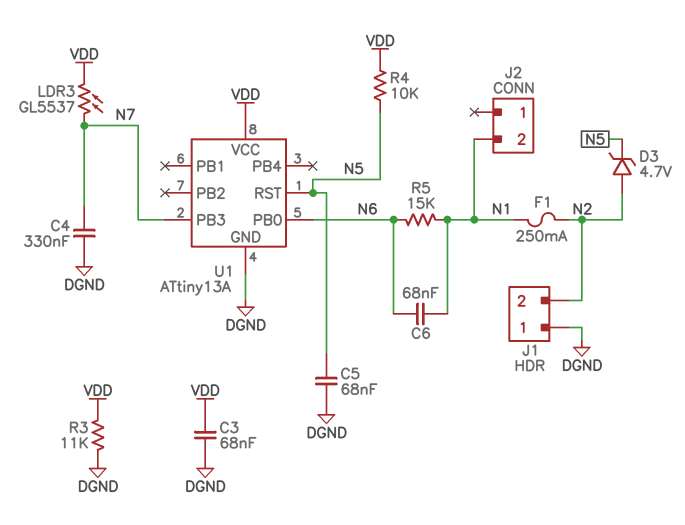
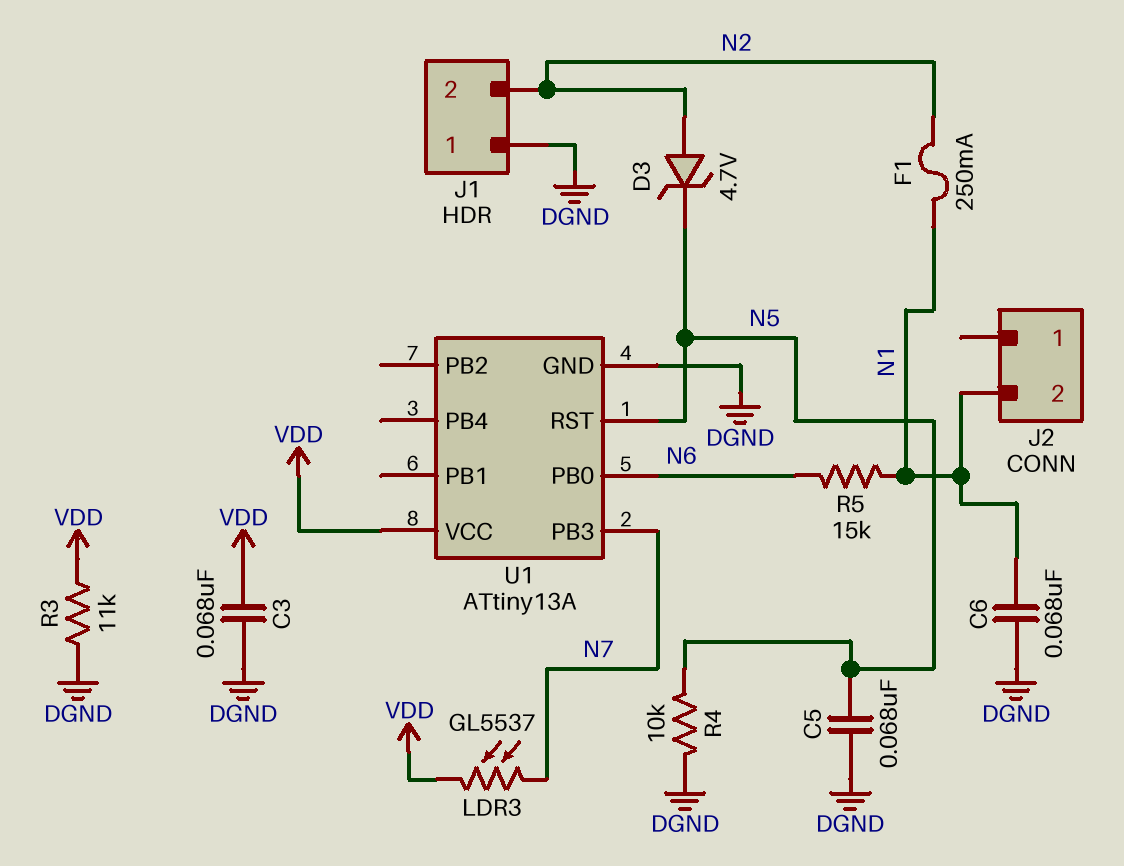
C4: 330nF (DGND, N7) -> none
C6: 68nF (N1, N6) -> 68nF (DGND, N1)
R4: 10k (N5, VDD) -> 10k (DGND, N5)

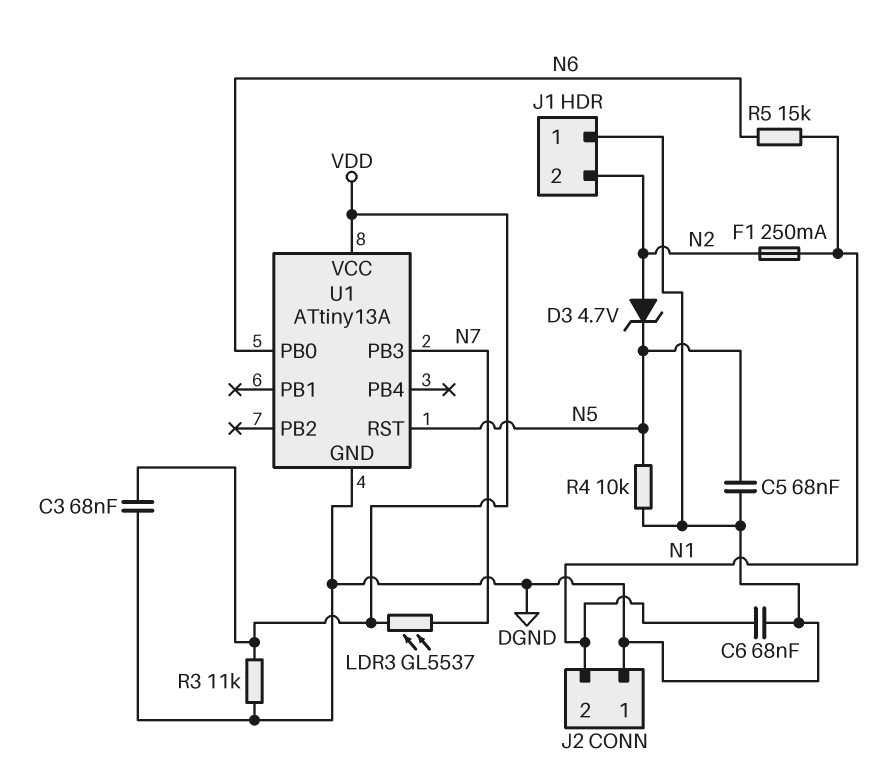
J2 pin 1: none -> DGND

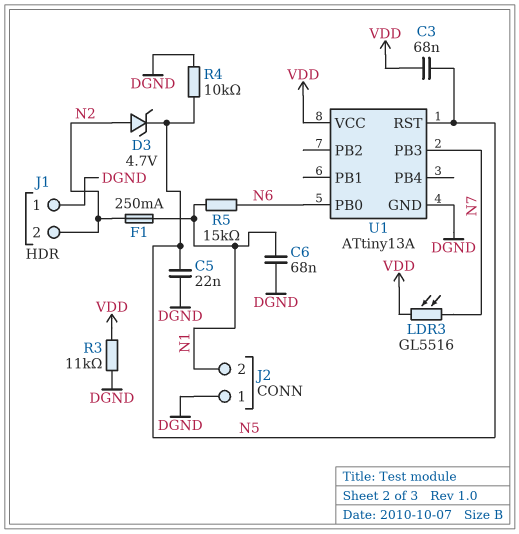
C3: 68nF (DGND, VDD) -> 68nF (N5, VDD)
C5: 68nF (DGND, N5) -> 22nF (DGND, N5)
LDR3: GL5537 (N7, VDD) -> GL5516 (N7, VDD)

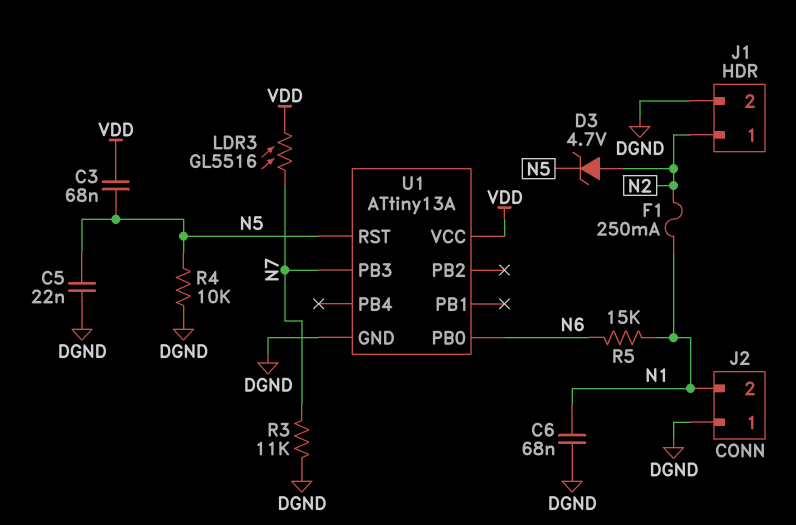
J1 pin 1: DGND -> N2
J1 pin 2: N2 -> DGND
R3: 11k (DGND, VDD) -> 11k (DGND, N7)

